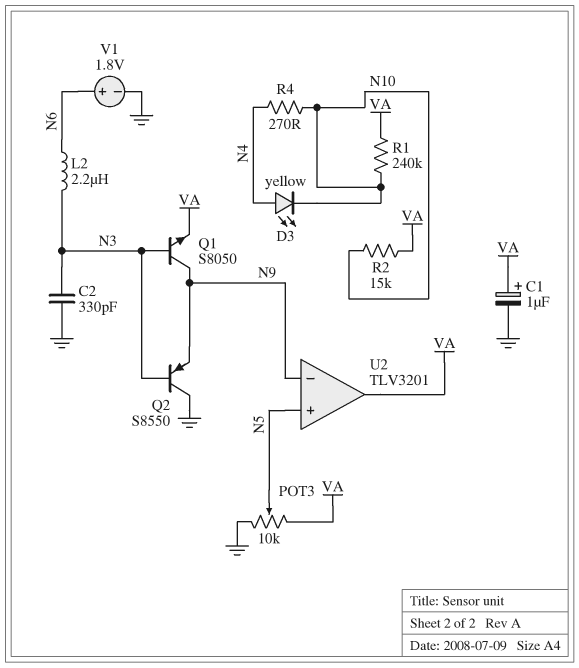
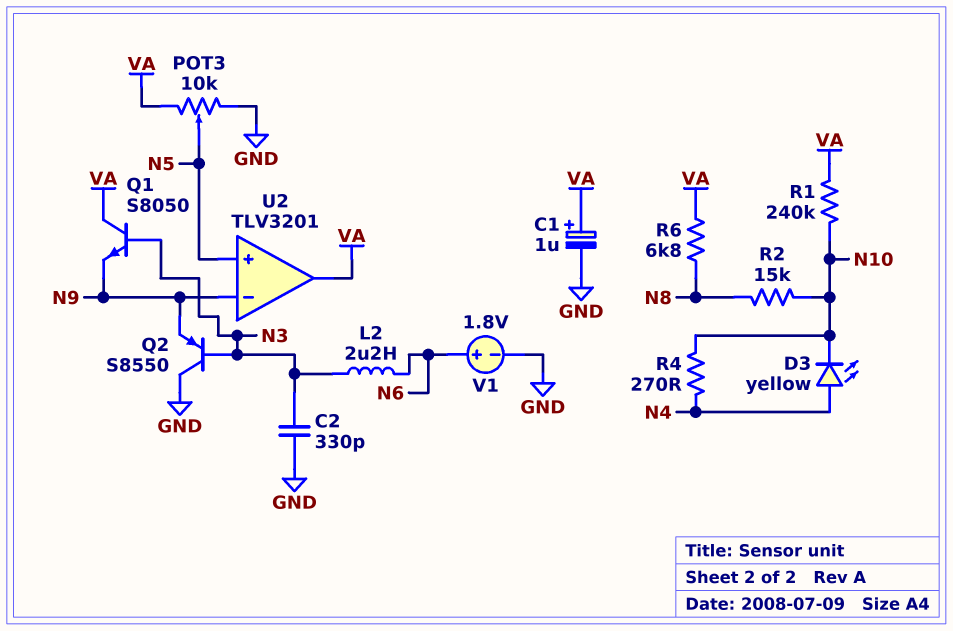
Q1: NPN S8050 (B N3, C N9, E VA) -> NPN S8050 (B N3, C VA, E N9)
R2: 15k (N10, VA) -> 15k (N8, N10)
R6: none -> 6.8k (N8, VA)

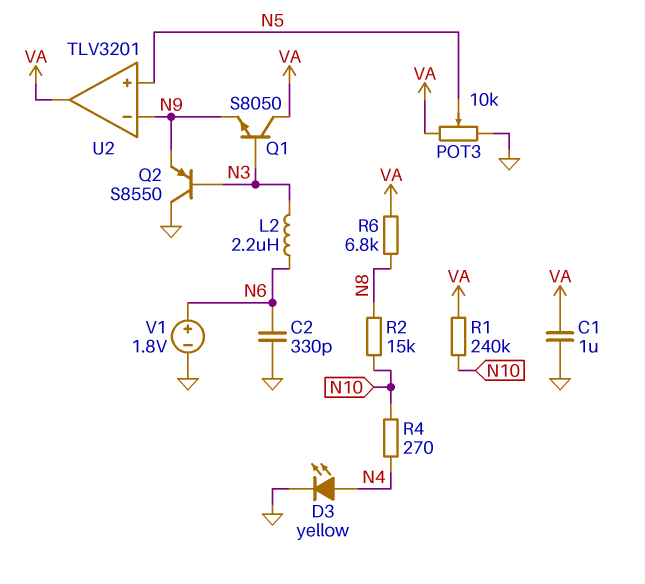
C1: 1uF (plus VA, minus GND) -> 1uF (GND, VA)
C2: 330pF (GND, N3) -> 330pF (GND, N6)
D3: LED yellow (A N4, K N10) -> LED yellow (A N4, K GND)

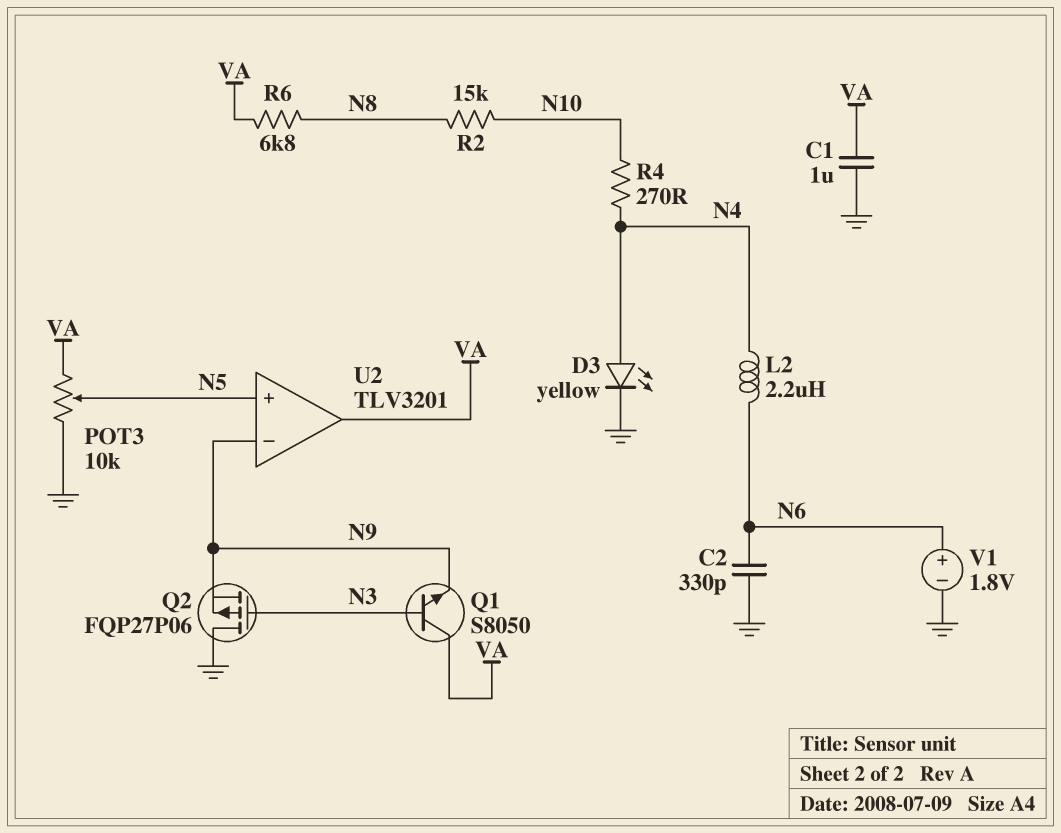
L2: 2.2uH (N3, N6) -> 2.2uH (N4, N6)
Q2: PNP S8550 (B N3, C GND, E N9) -> PMOS FQP27P06 (G N3, D GND, S N9)
R1: 240k (N10, VA) -> none

